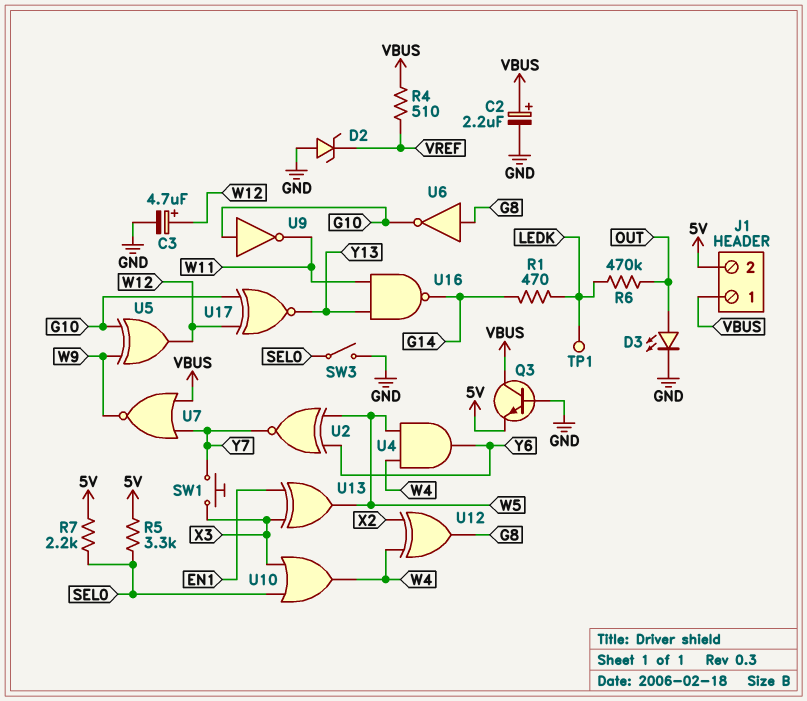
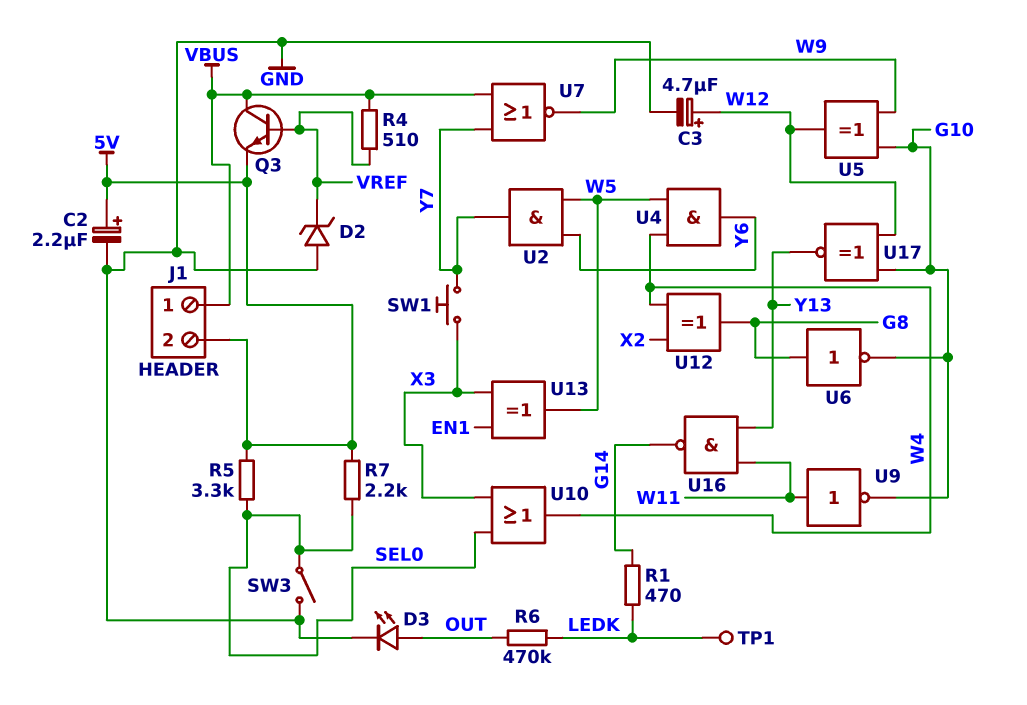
C2: 2.2uF (plus VBUS, minus GND) -> 2.2uF (plus 5V, minus GND)
Q3: NPN (B GND, C VBUS, E 5V) -> NPN (B VREF, C VBUS, E 5V)
U2: XNOR (in W5, in Y6, out Y7) -> AND (in W5, in Y6, out Y7)
U9: NOT (in G10, out W11) -> NOT (in W11, out G10)

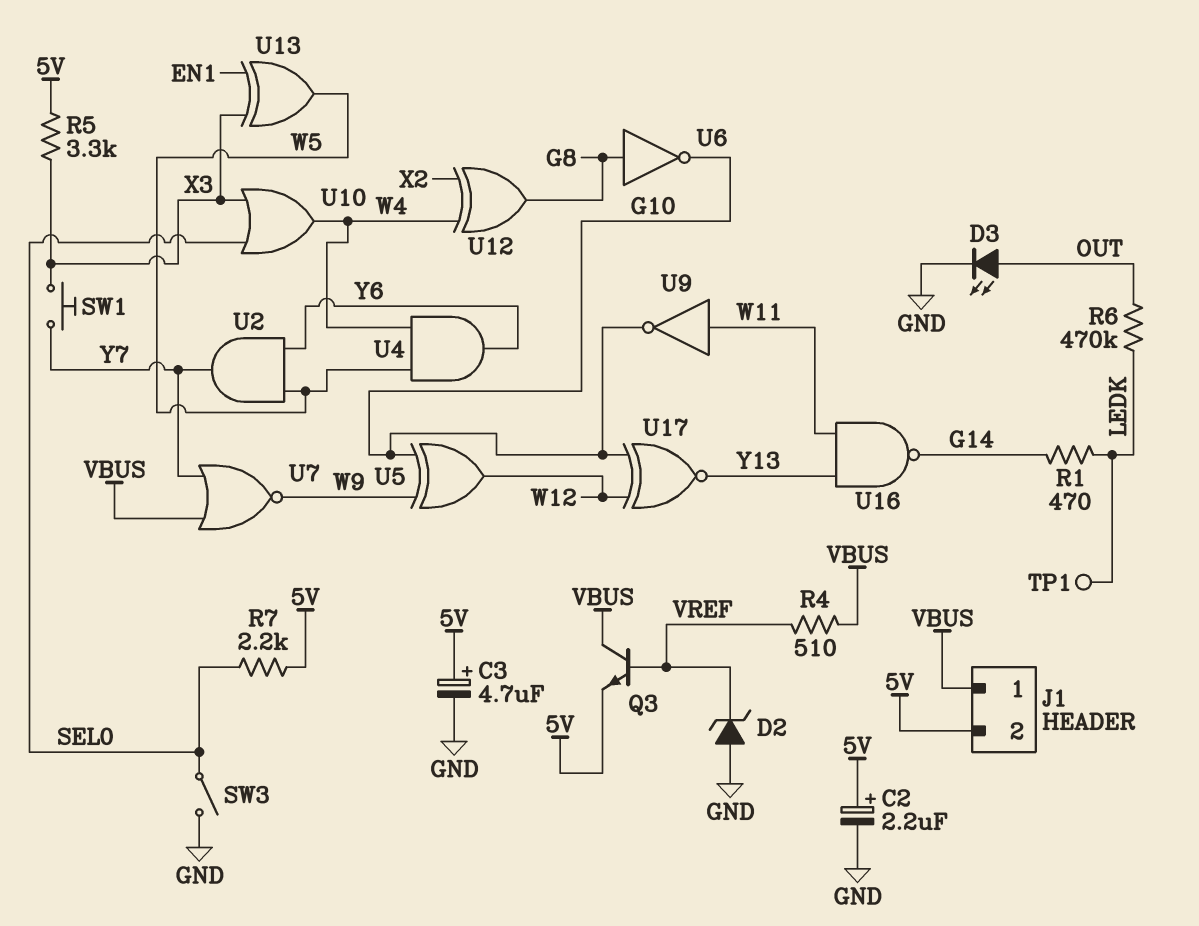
C3: 4.7uF (plus W12, minus GND) -> 4.7uF (plus 5V, minus GND)
R5: 3.3k (5V, SEL0) -> 3.3k (5V, X3)

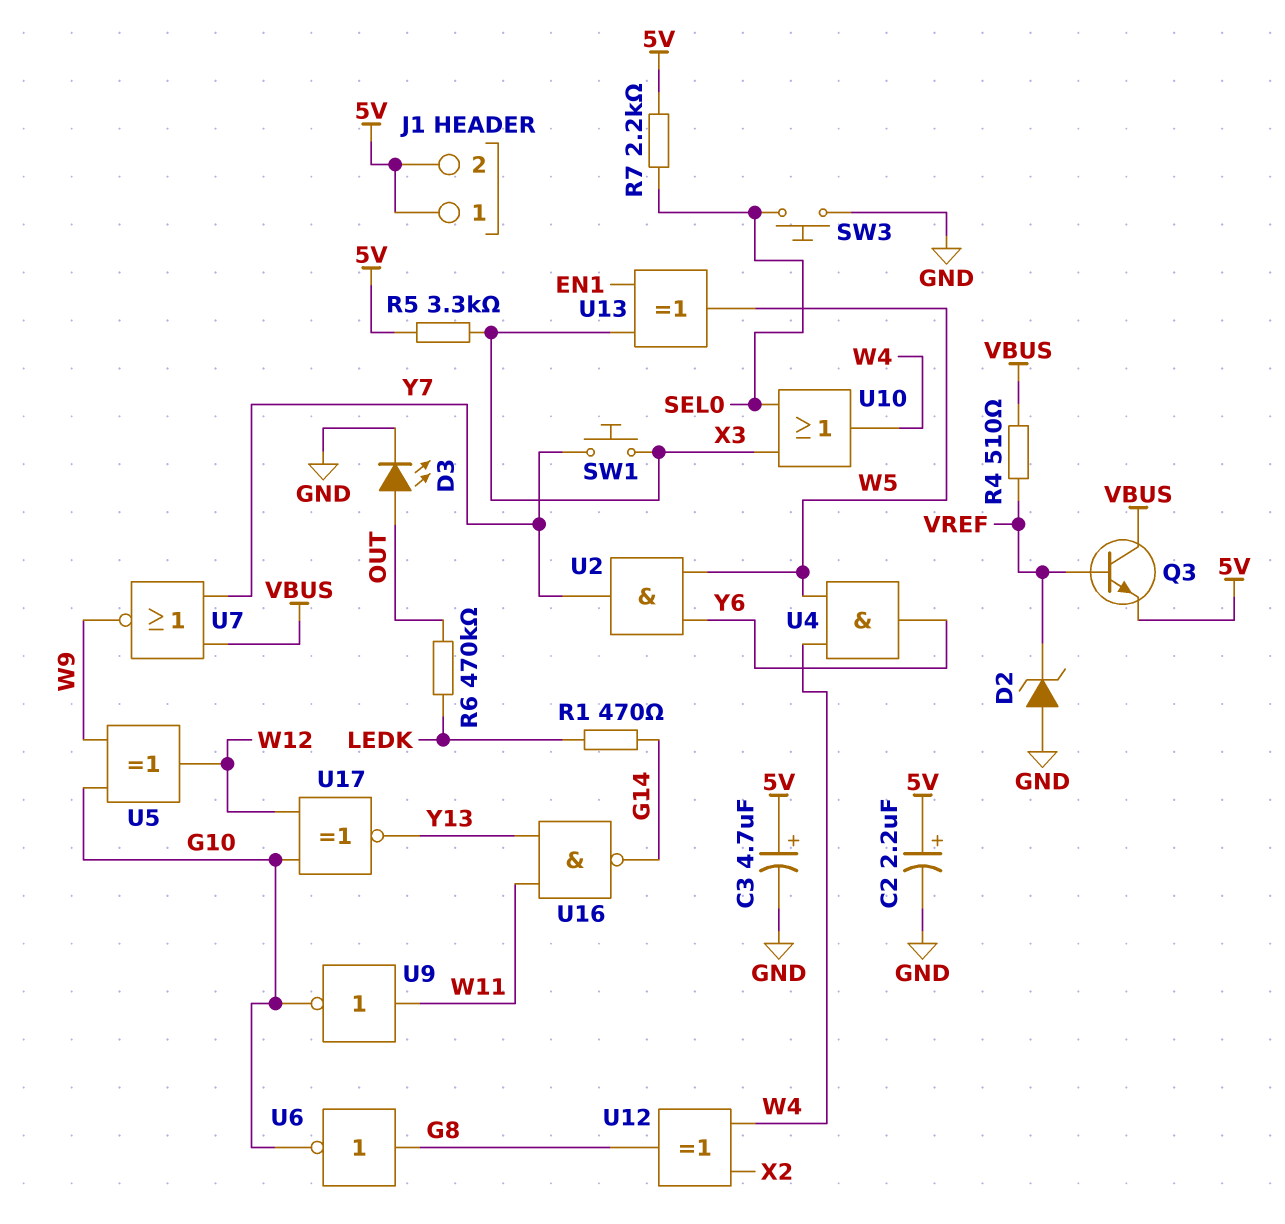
J1 pin 1: VBUS -> 5V
SW3: switch (GND, SEL0) -> button (GND, SEL0)
TP1: test point (LEDK) -> none

